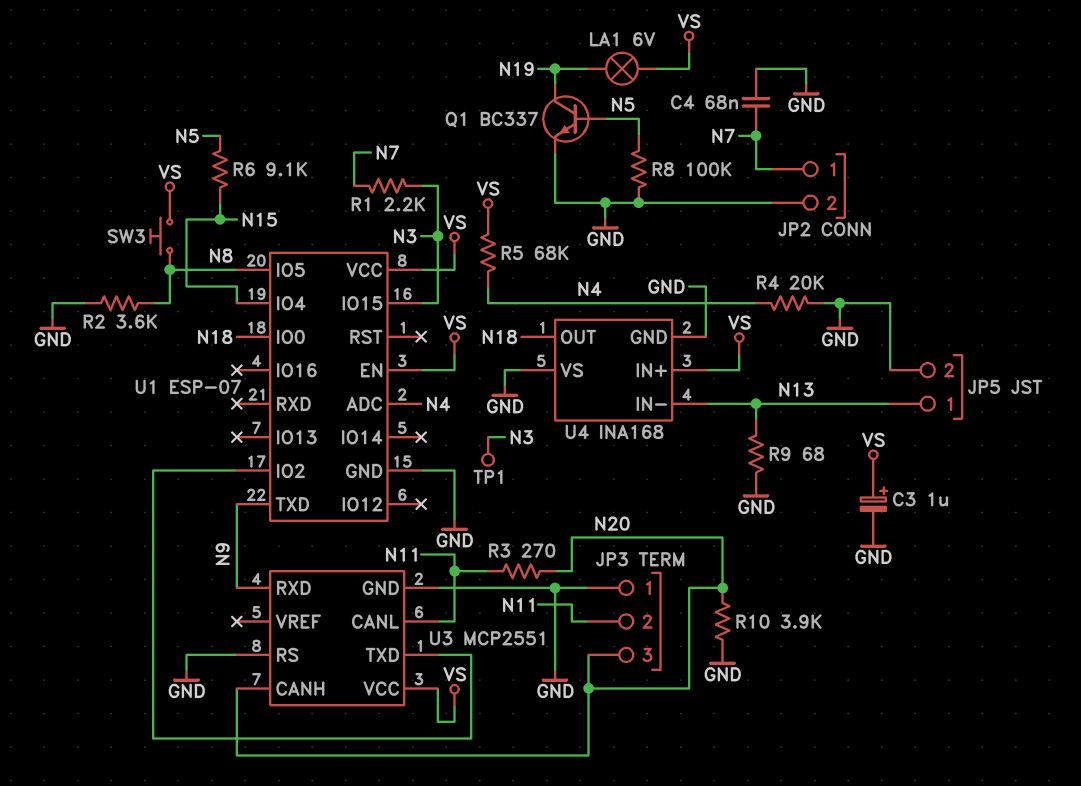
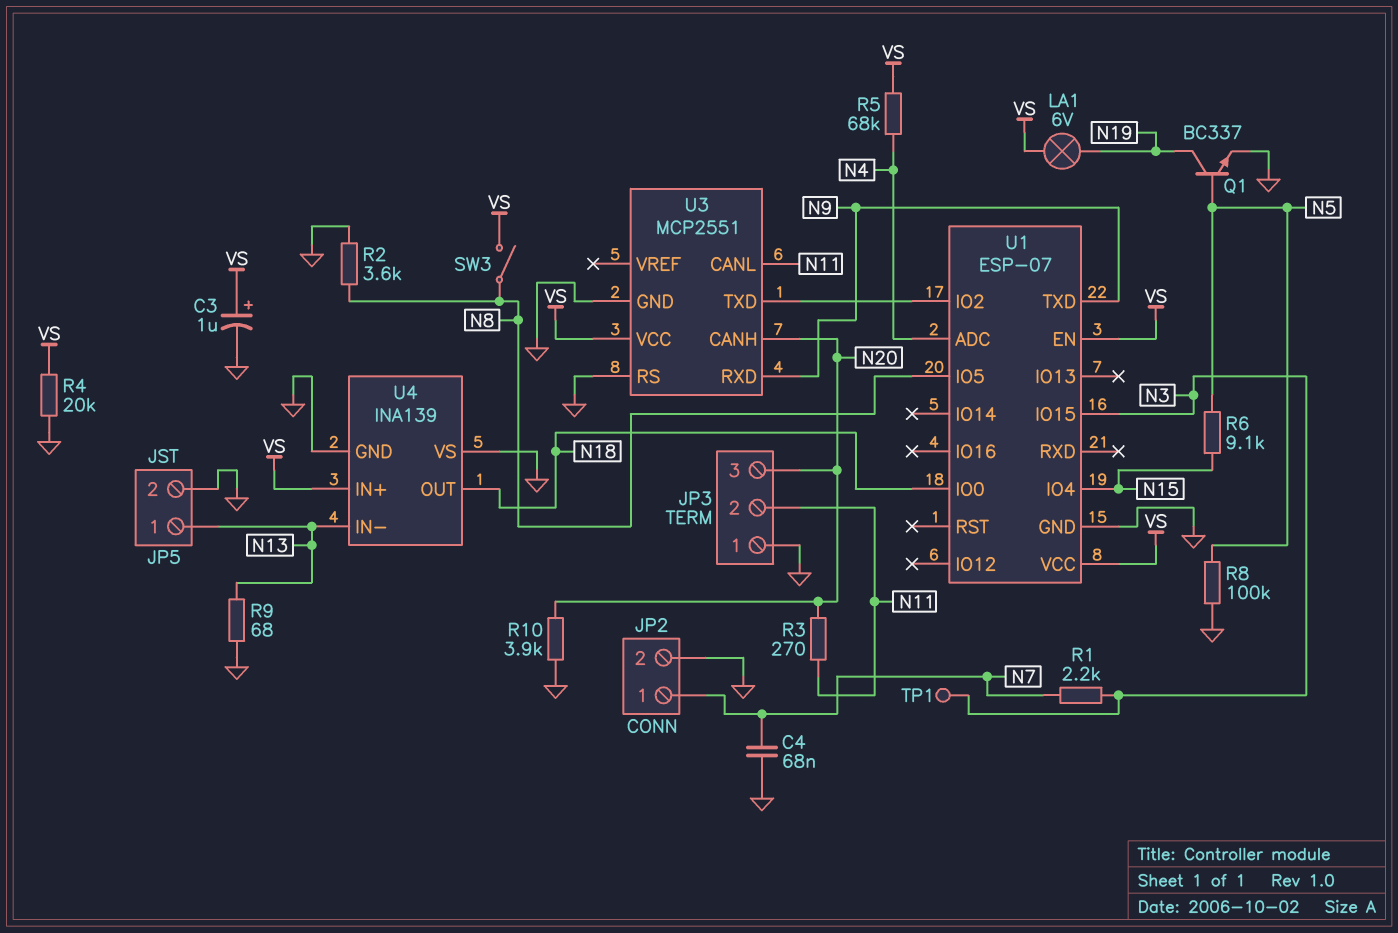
R4: 20k (GND, N4) -> 20k (GND, VS)
SW3: button (N8, VS) -> switch (N8, VS)
U4: INA168 -> INA139

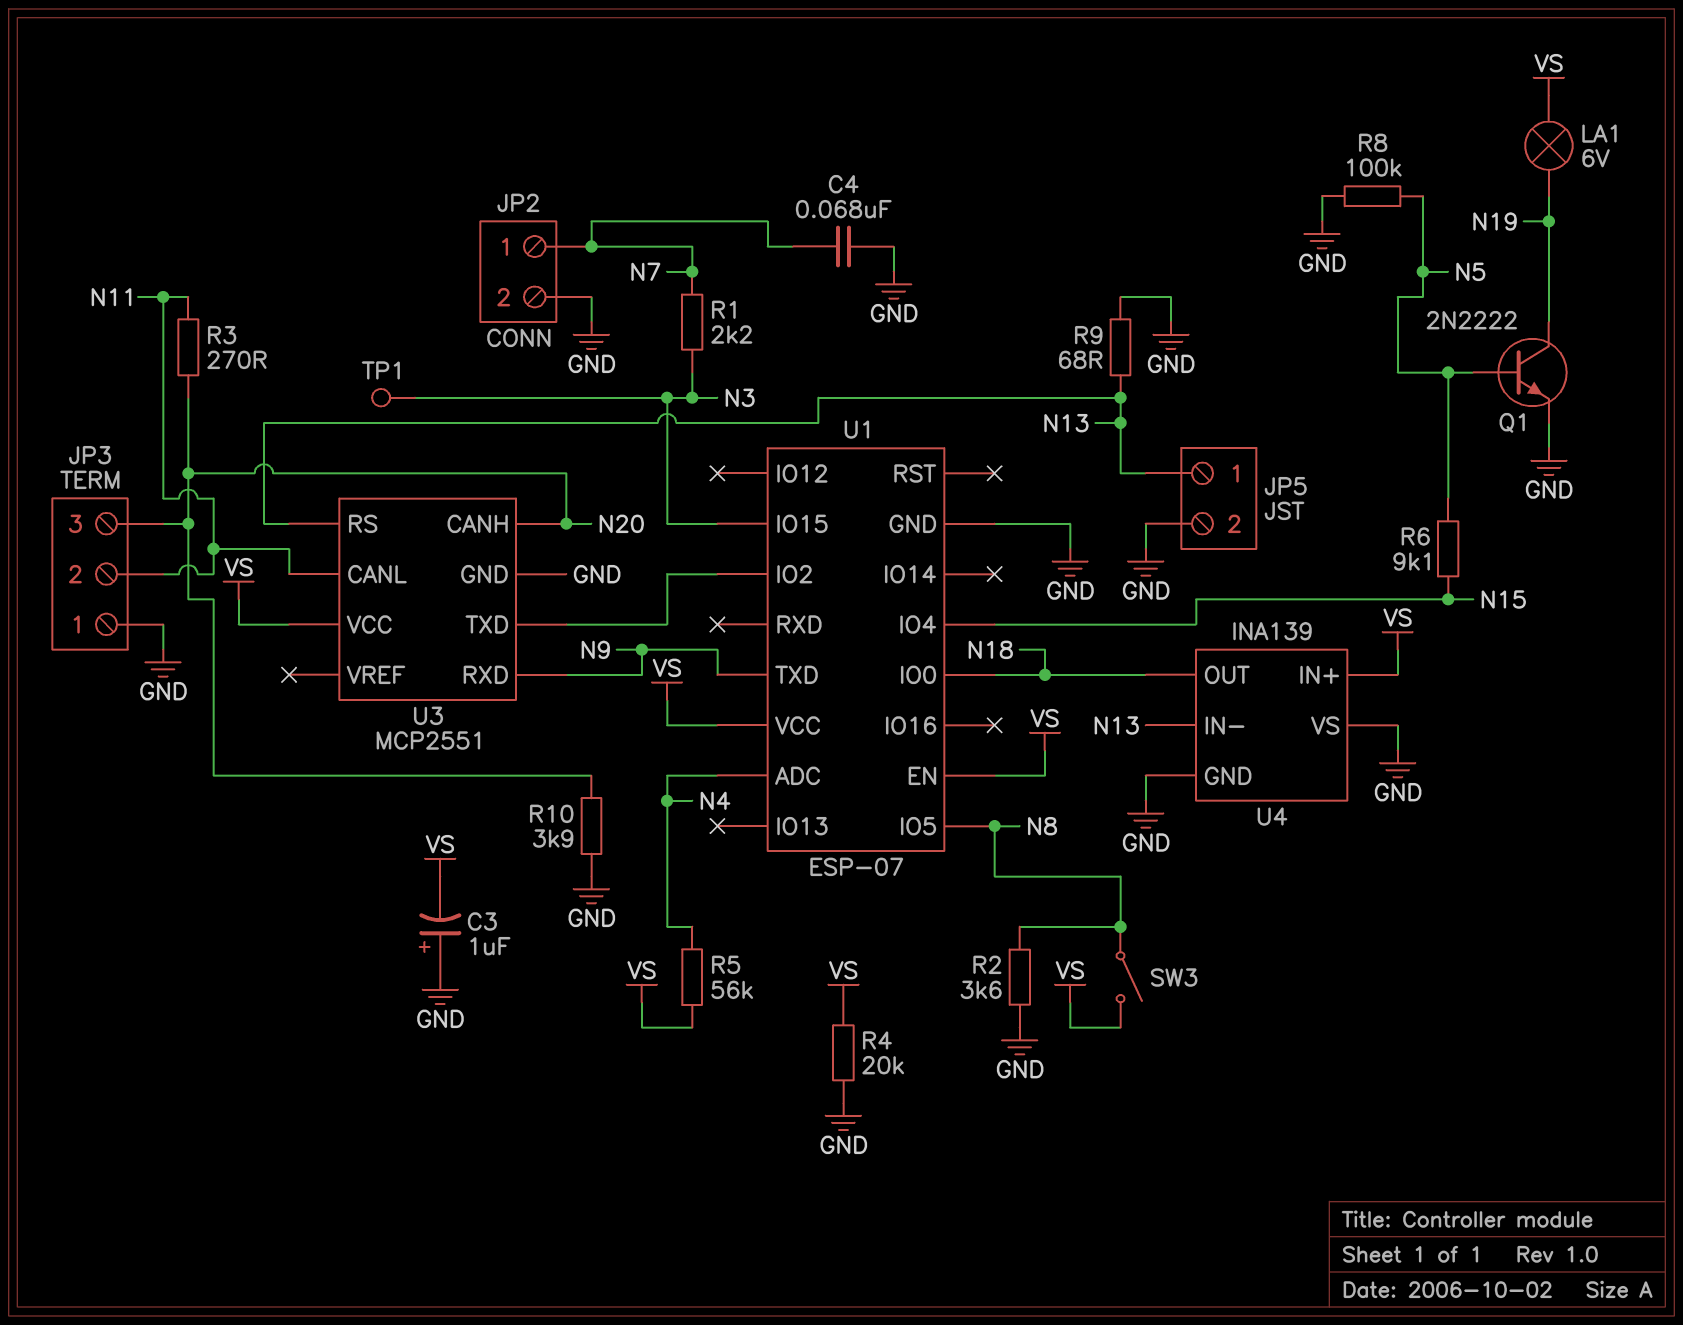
C3: 1uF (plus VS, minus GND) -> 1uF (plus GND, minus VS)
Q1: NPN BC337 (B N5, C N19, E GND) -> NPN 2N2222 (B N5, C N19, E GND)
R5: 68k (N4, VS) -> 56k (N4, VS)
U3 pin RS: GND -> N13

